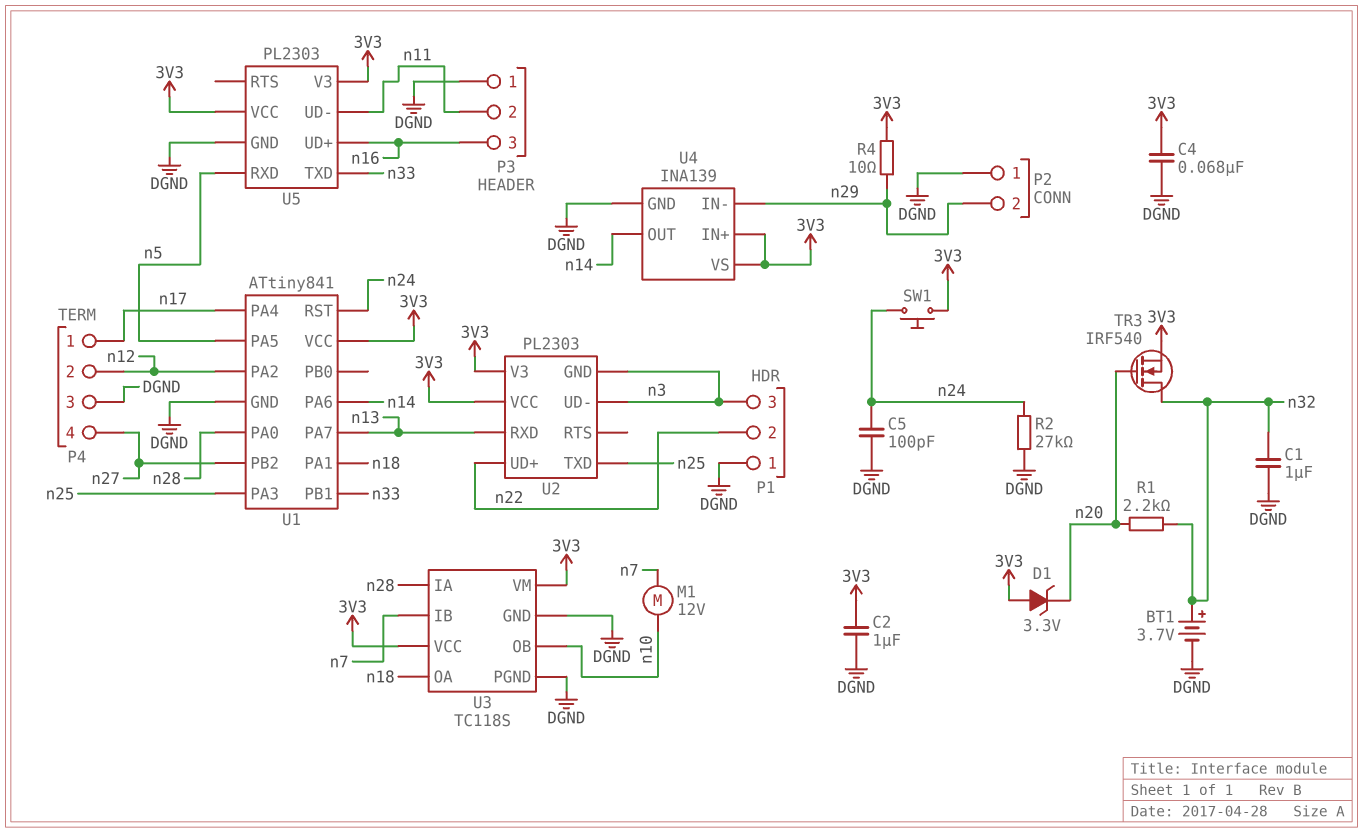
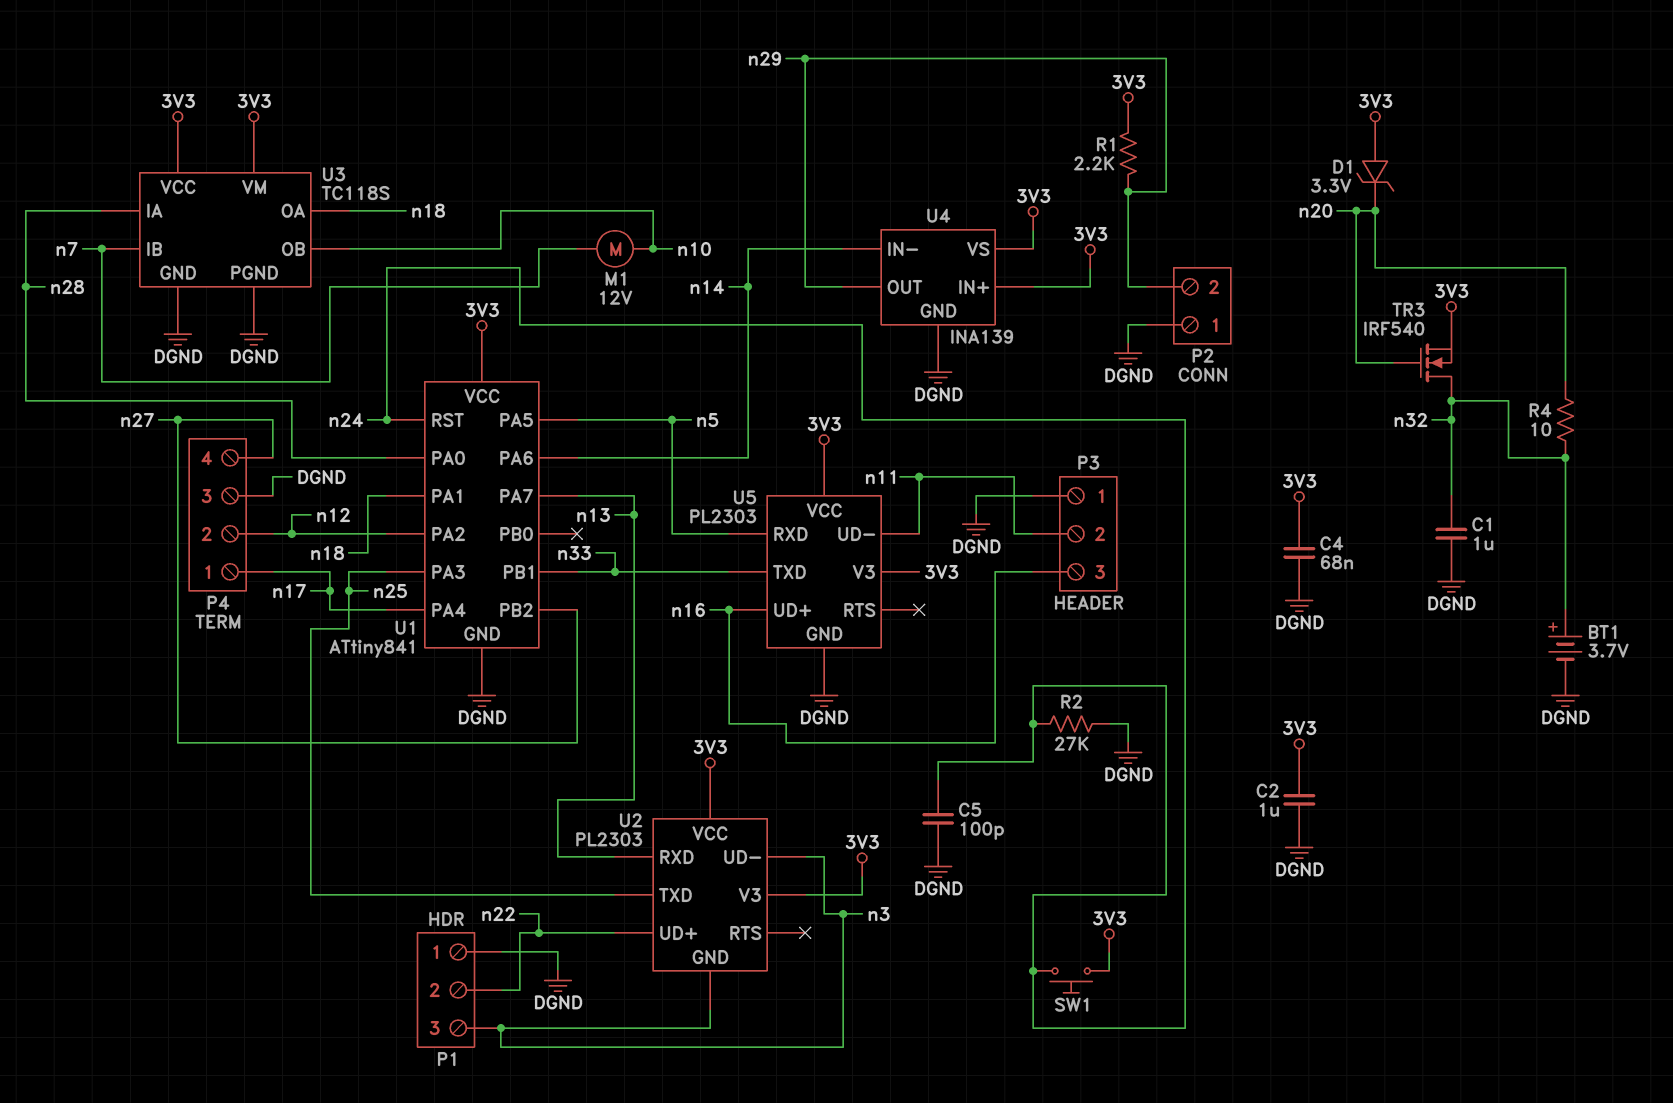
R1: 2.2k (n20, n32) -> 2.2k (3V3, n29)
R4: 10 (3V3, n29) -> 10 (n20, n32)
U4 pin IN-: n29 -> n14
U4 pin OUT: n14 -> n29

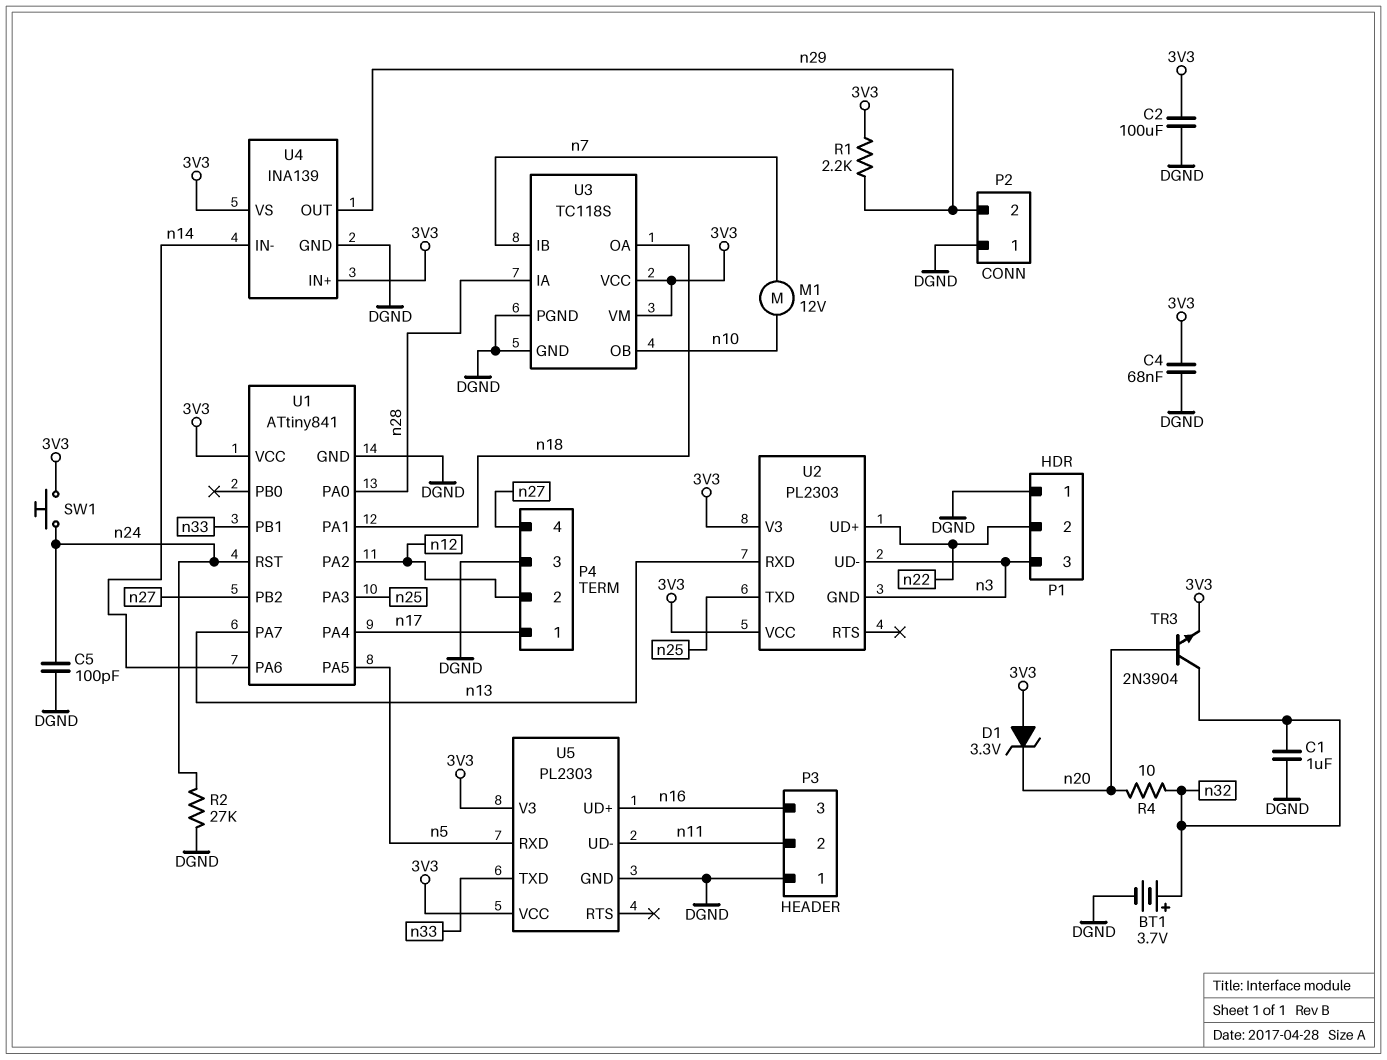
C2: 1uF (3V3, DGND) -> 100uF (3V3, DGND)
TR3: NMOS IRF540 (G n20, D n32, S 3V3) -> NPN 2N3904 (B n20, C n32, E 3V3)

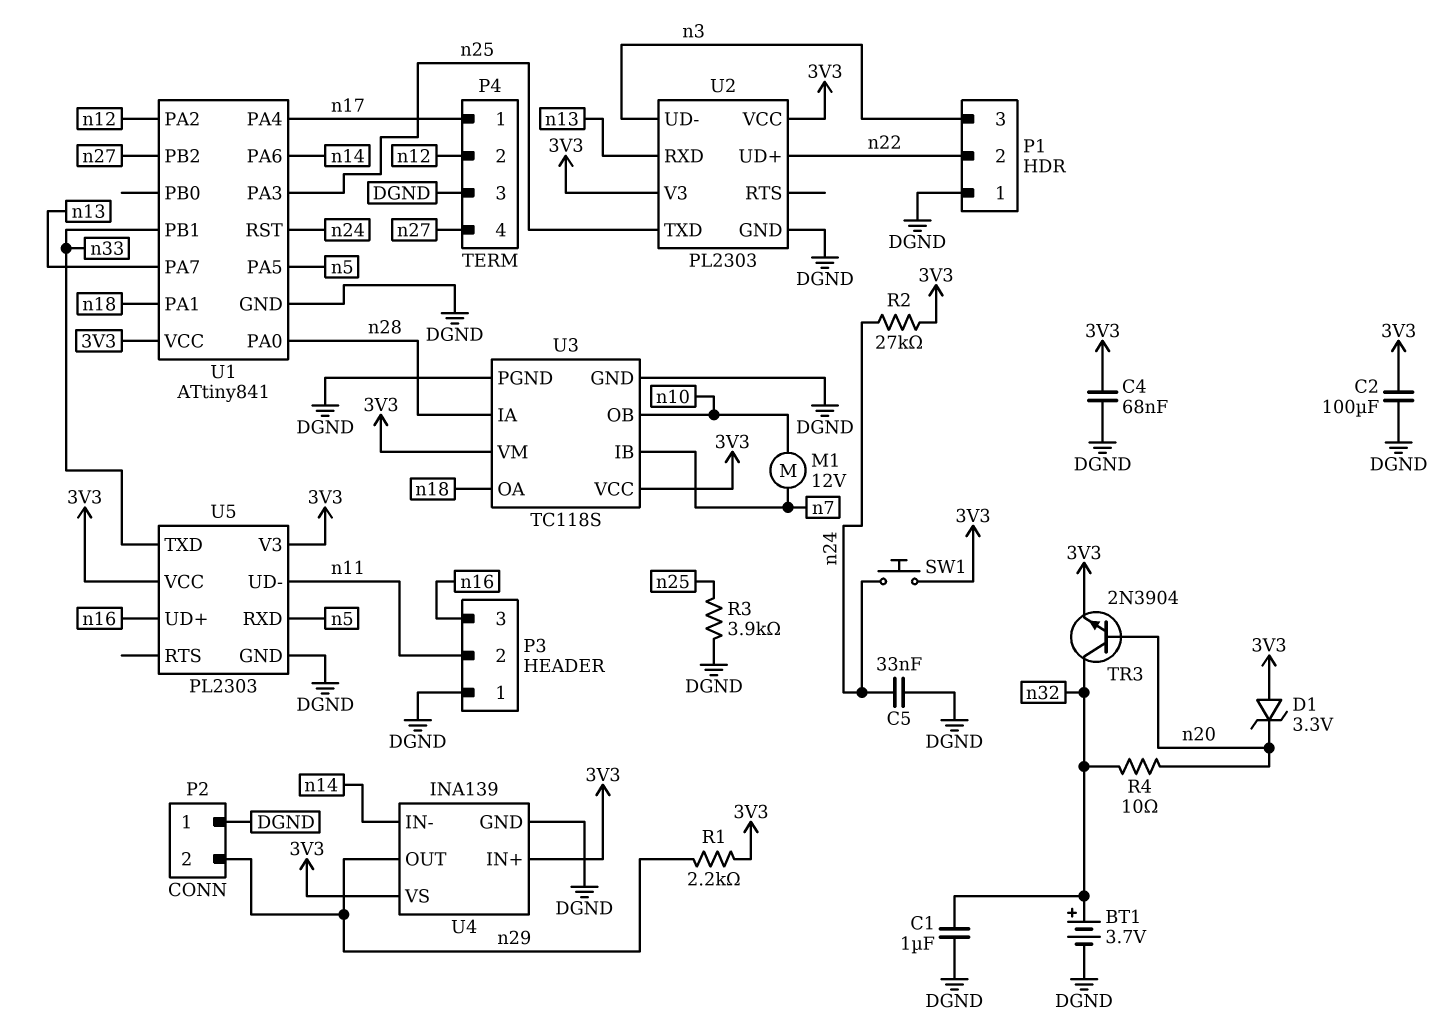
C5: 100pF (DGND, n24) -> 33nF (DGND, n24)
R2: 27k (DGND, n24) -> 27k (3V3, n24)
R3: none -> 3.9k (DGND, n25)
U2 pin GND: n3 -> DGND

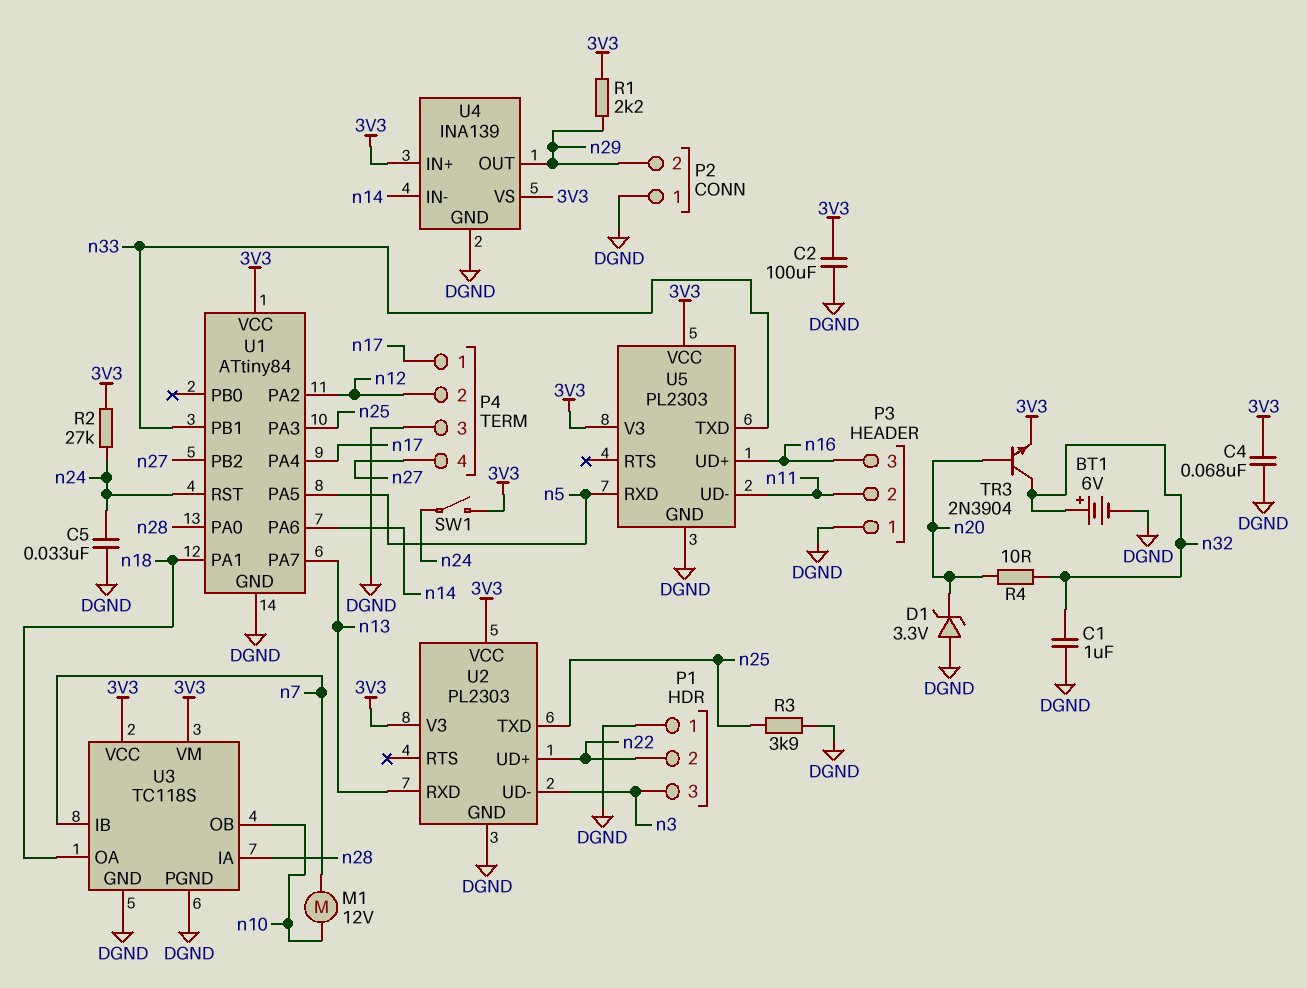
BT1: 3.7V (plus n32, minus DGND) -> 6V (plus n32, minus DGND)
D1: zener 3.3V (A 3V3, K n20) -> zener 3.3V (A DGND, K n20)
SW1: button (3V3, n24) -> switch (3V3, n24)
U1: ATtiny841 -> ATtiny84

